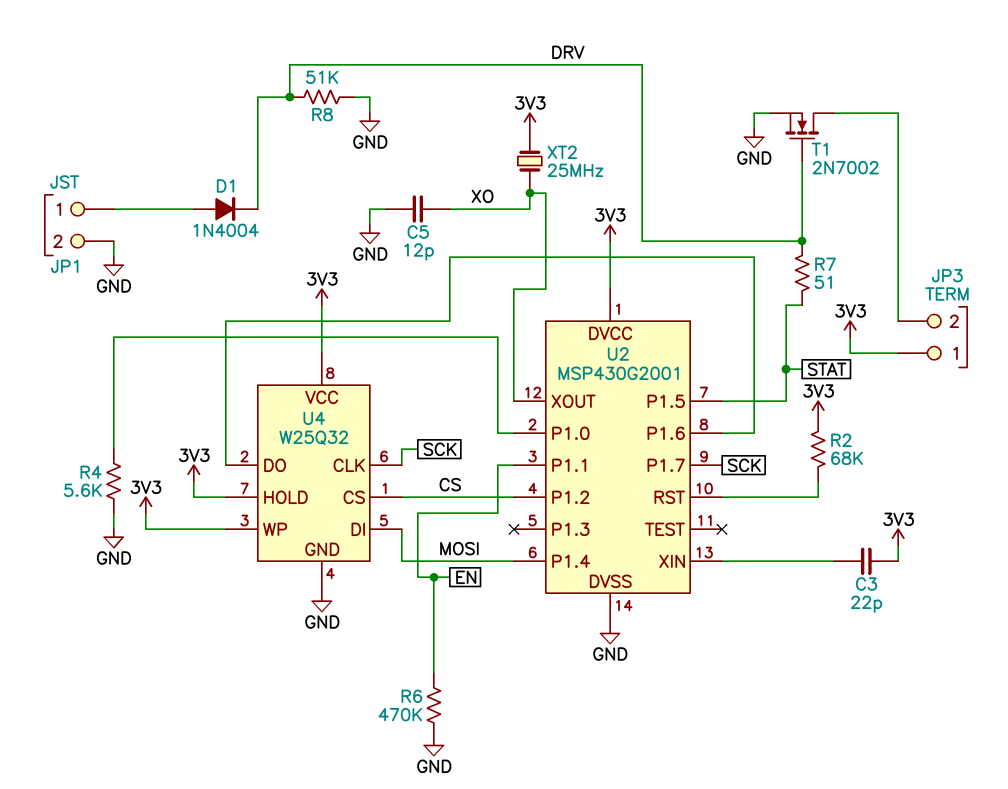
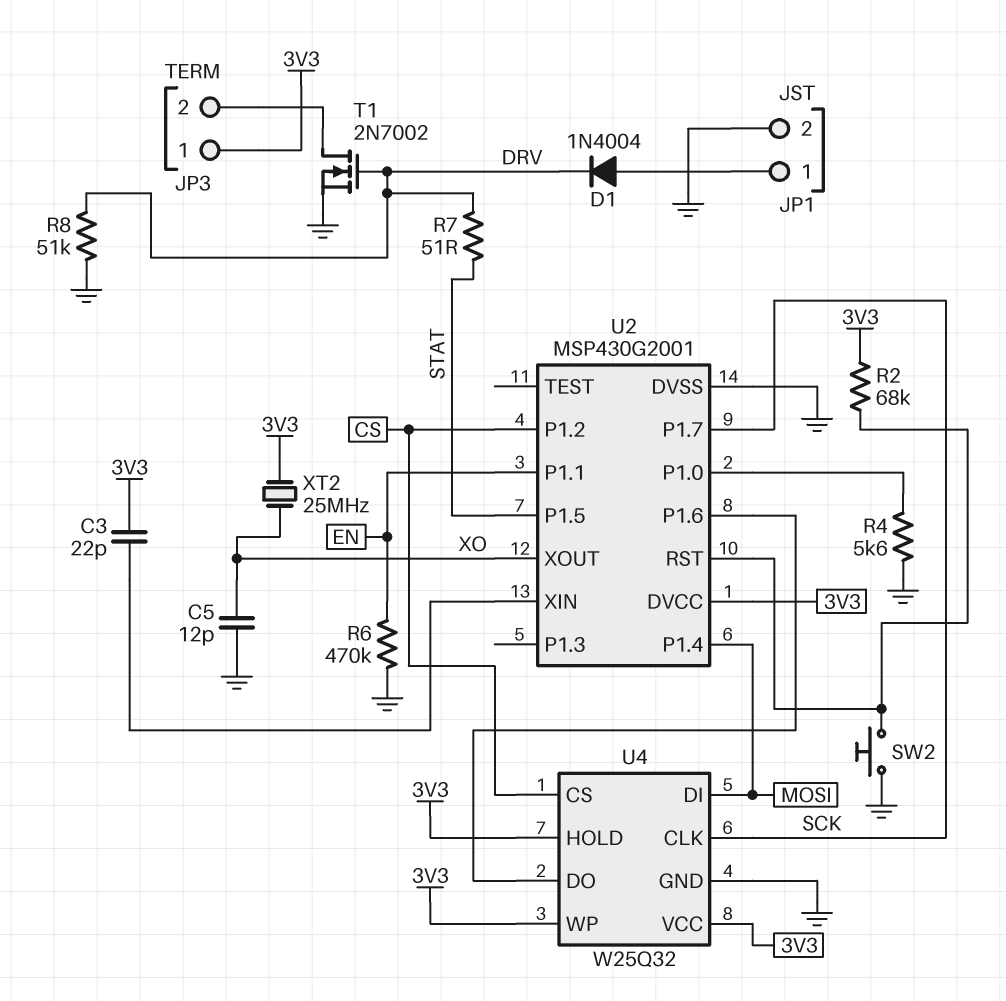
SW2: none -> button (GND, U2/RST)

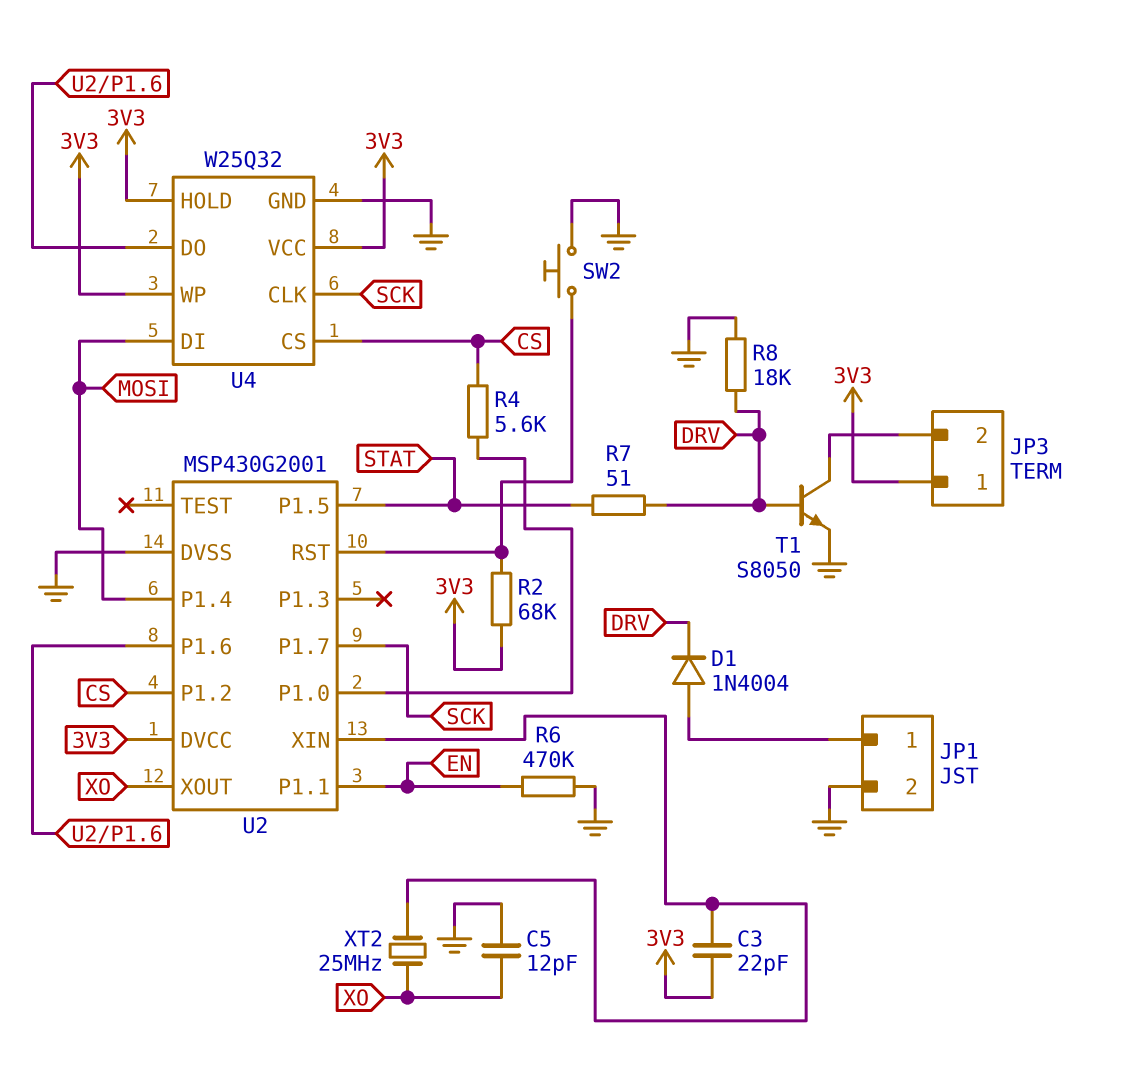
R4: 5.6k (GND, U2/P1.0) -> 5.6k (CS, U2/P1.0)
R8: 51k (DRV, GND) -> 18k (DRV, GND)
T1: NMOS 2N7002 (G DRV, D JP3/2, S GND) -> NPN S8050 (B DRV, C JP3/2, E GND)
XT2: 25MHz (3V3, XO) -> 25MHz (U2/XIN, XO)

